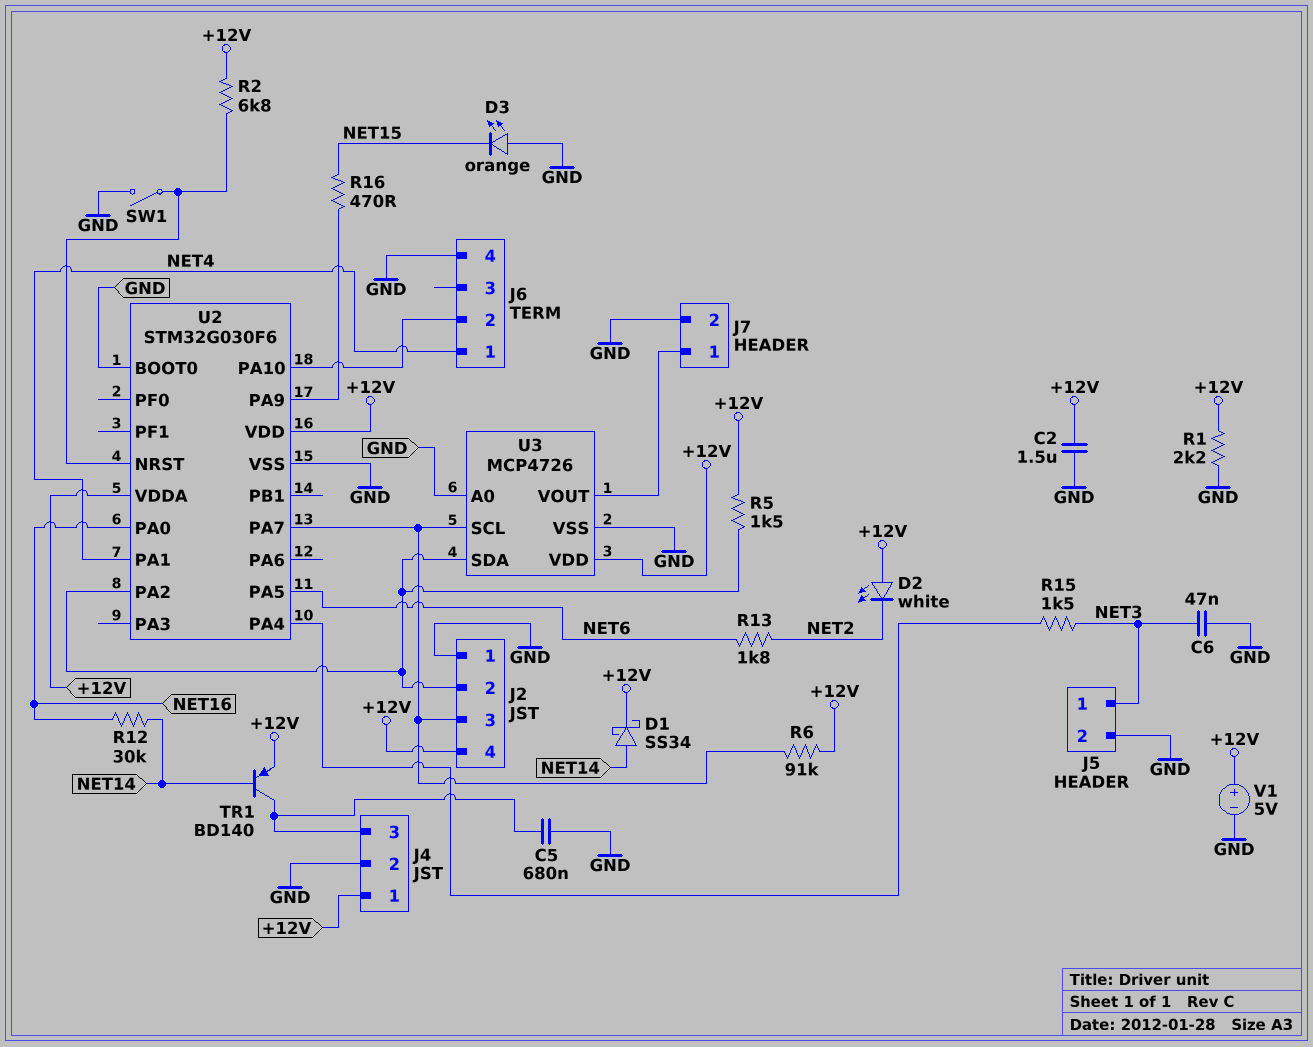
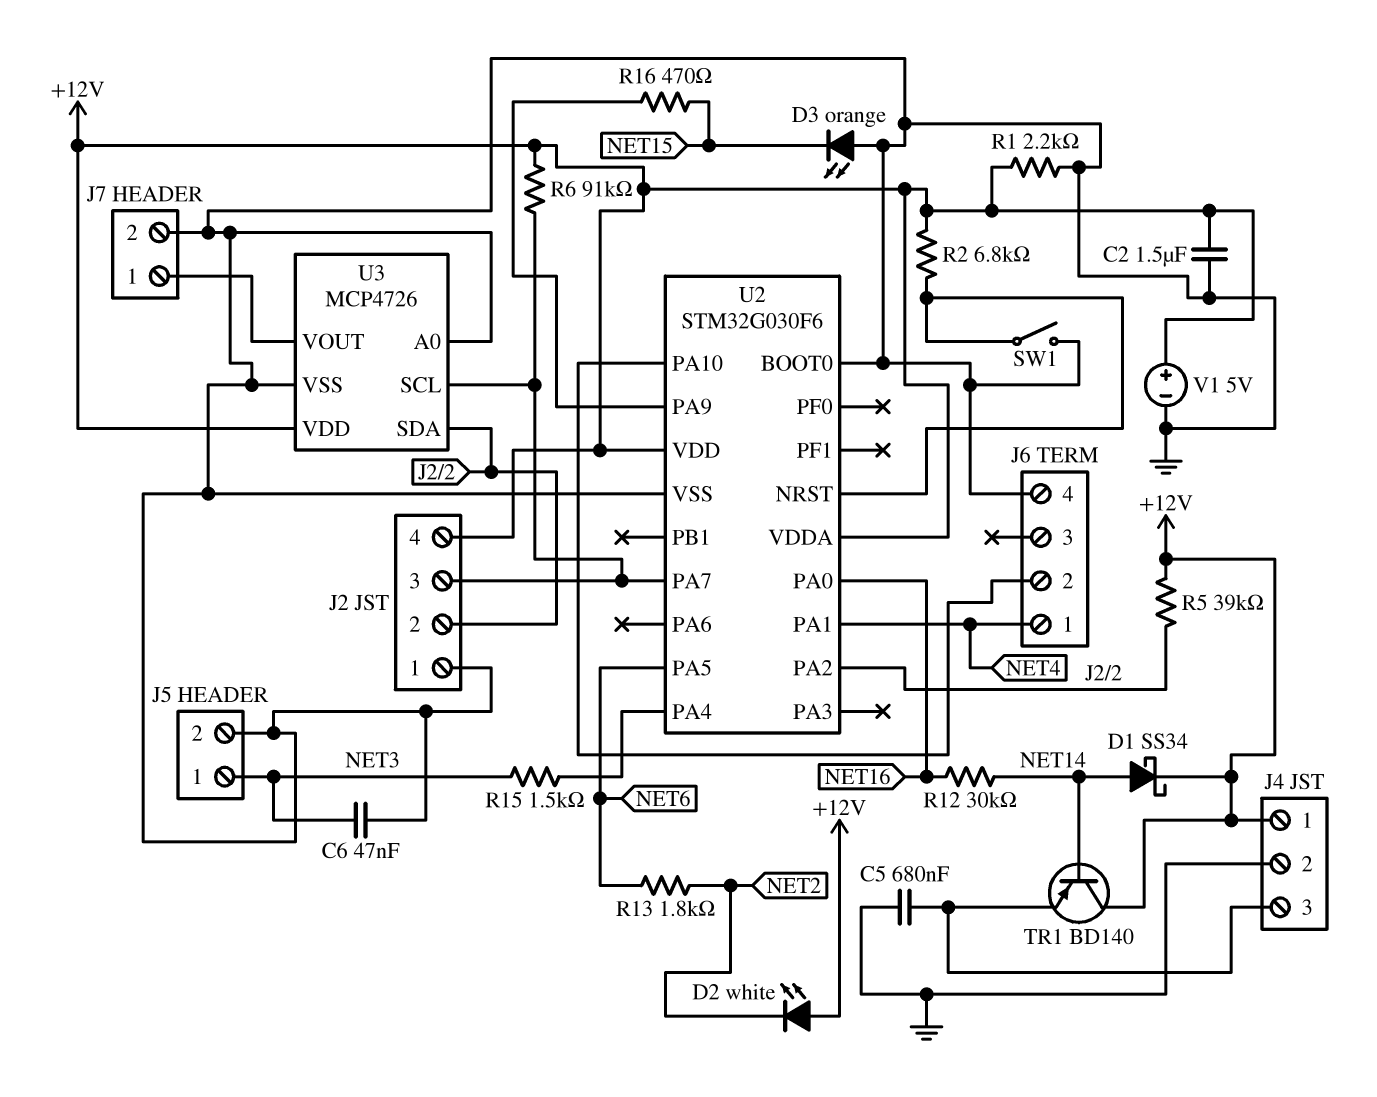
R5: 1.5k (+12V, J2/2) -> 39k (+12V, J2/2)
TR1: PNP BD140 (B NET14, C J4/3, E +12V) -> PNP BD140 (B NET14, C +12V, E J4/3)

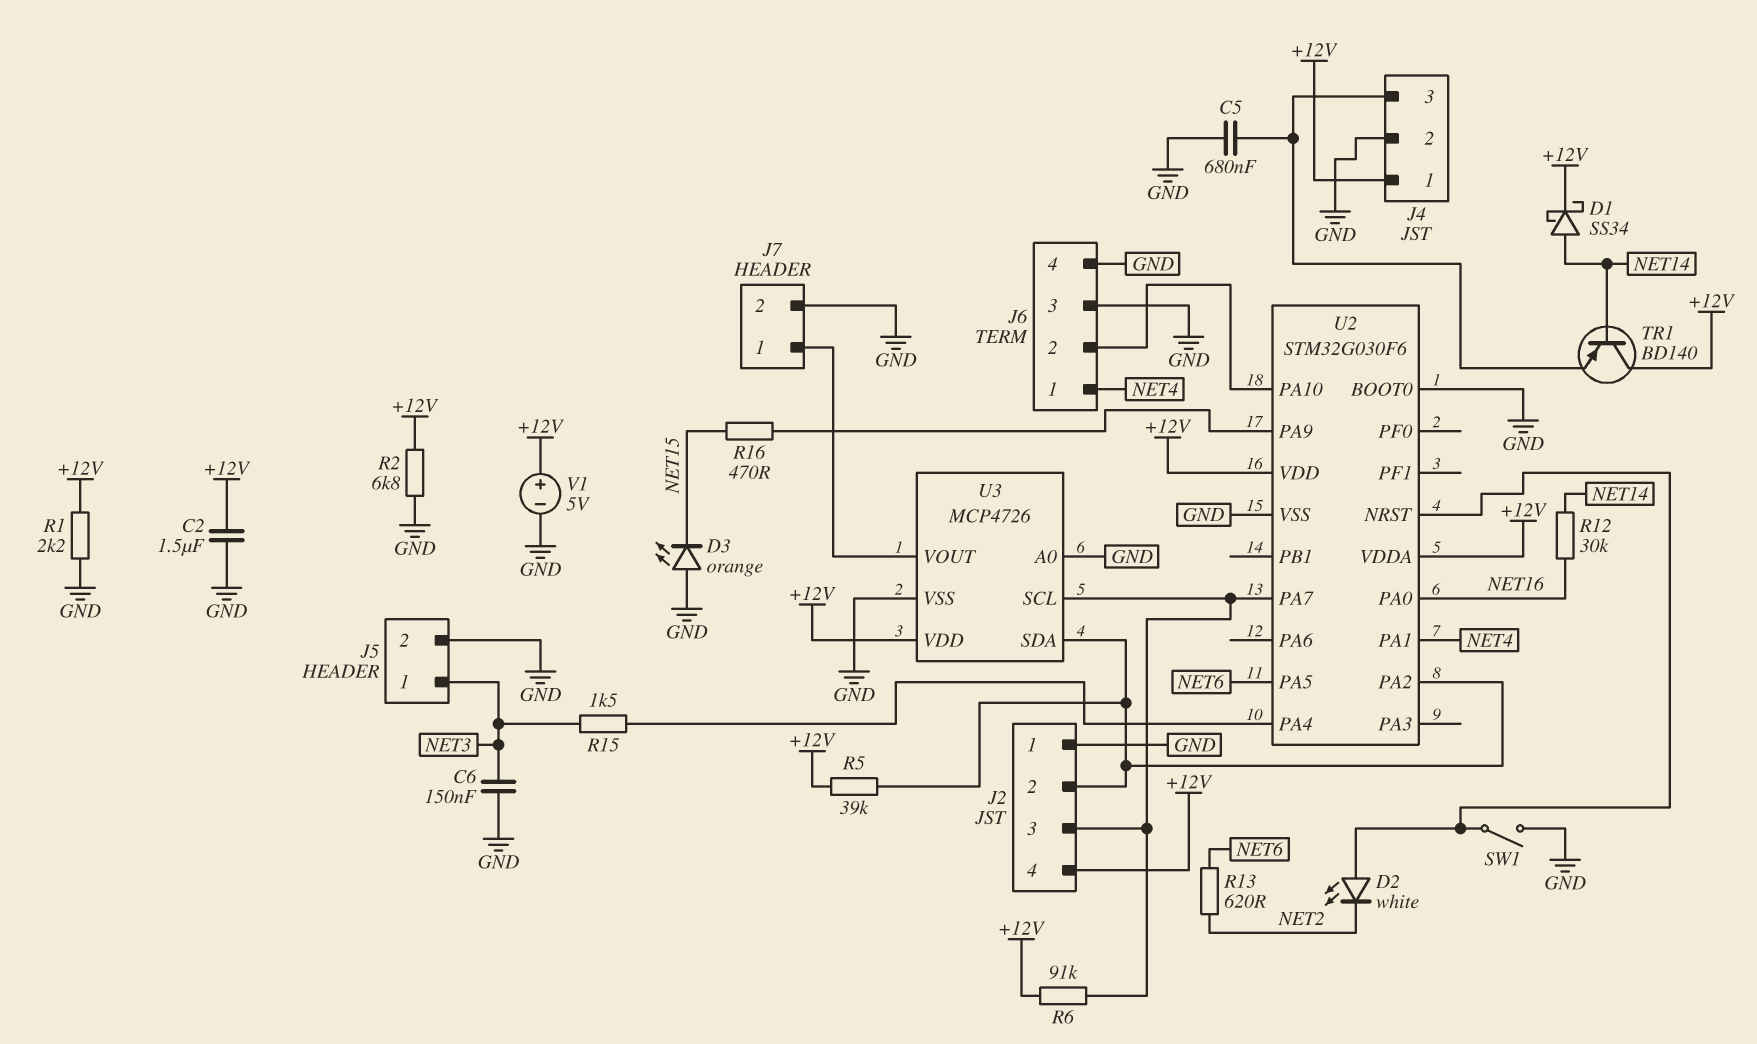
C6: 47nF (GND, NET3) -> 150nF (GND, NET3)
D2: LED white (A +12V, K NET2) -> LED white (A U2/NRST, K NET2)
J6 pin 3: none -> GND
R2: 6.8k (+12V, U2/NRST) -> 6.8k (+12V, GND)
R13: 1.8k (NET2, NET6) -> 620 (NET2, NET6)

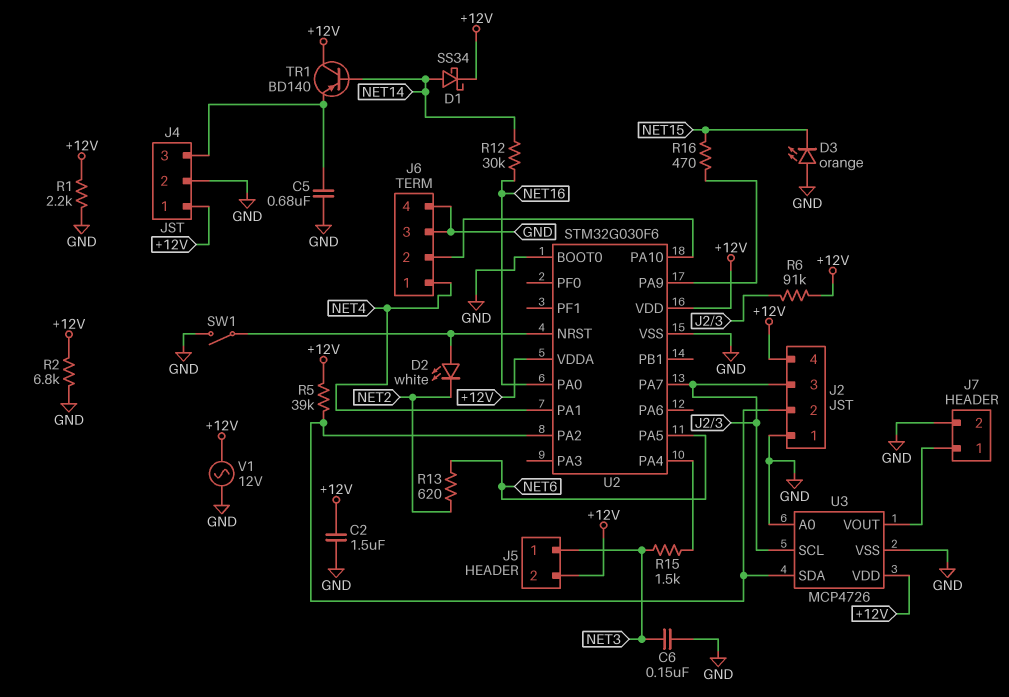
J5 pin 2: GND -> +12V
V1: 5V (plus +12V, minus GND) -> AC 12V (+12V, GND)

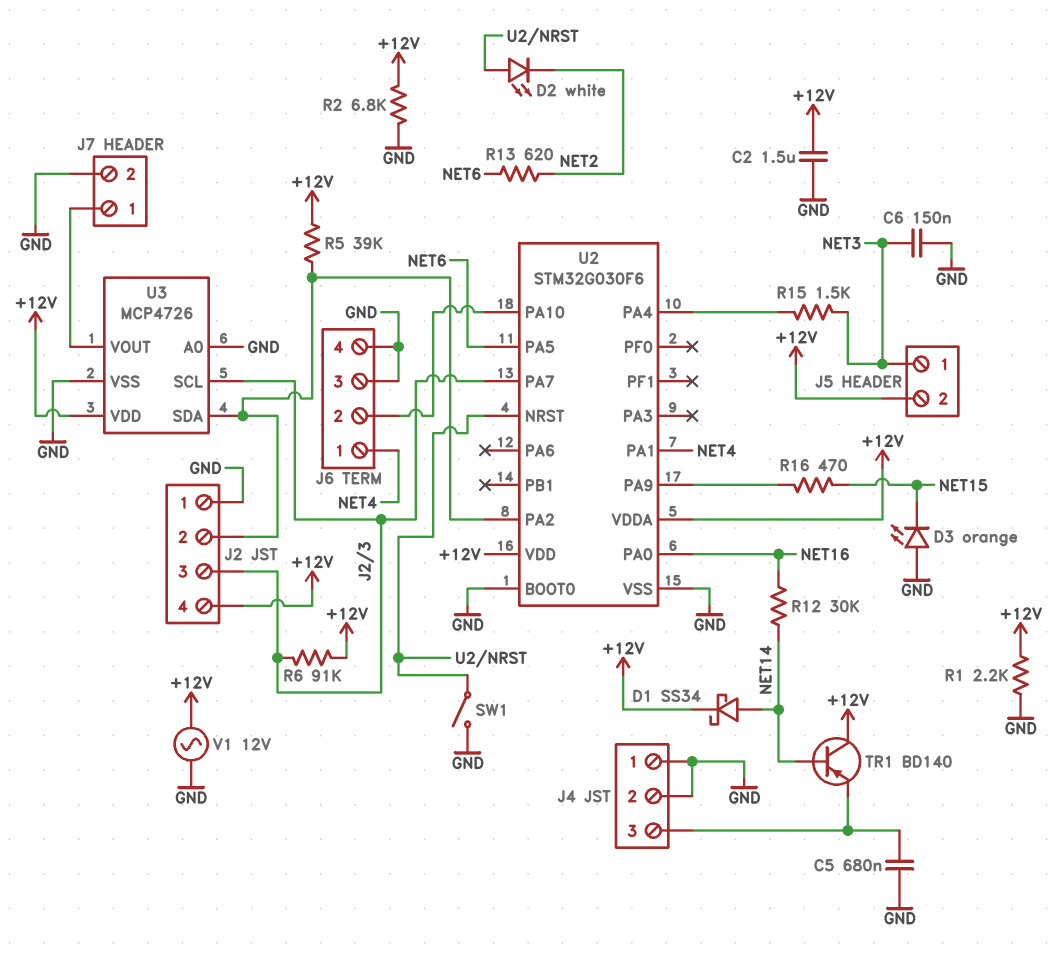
J4 pin 1: +12V -> GND

